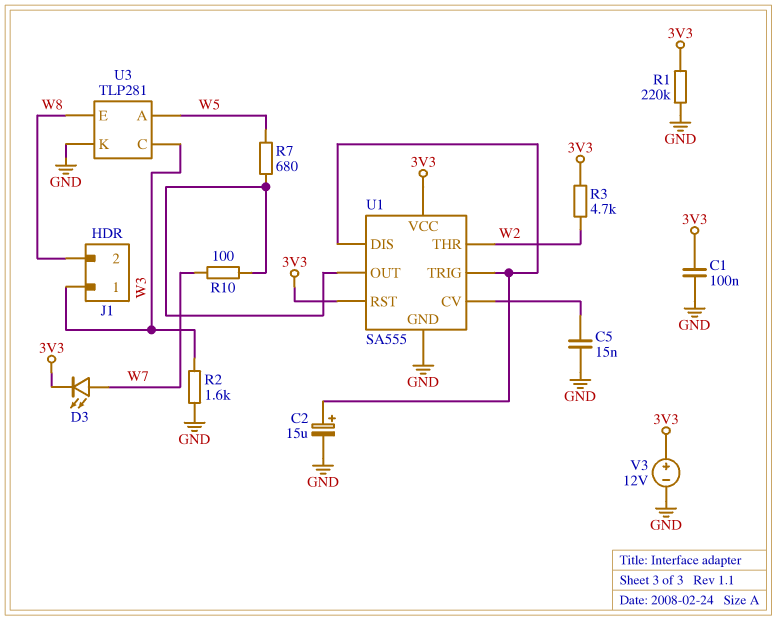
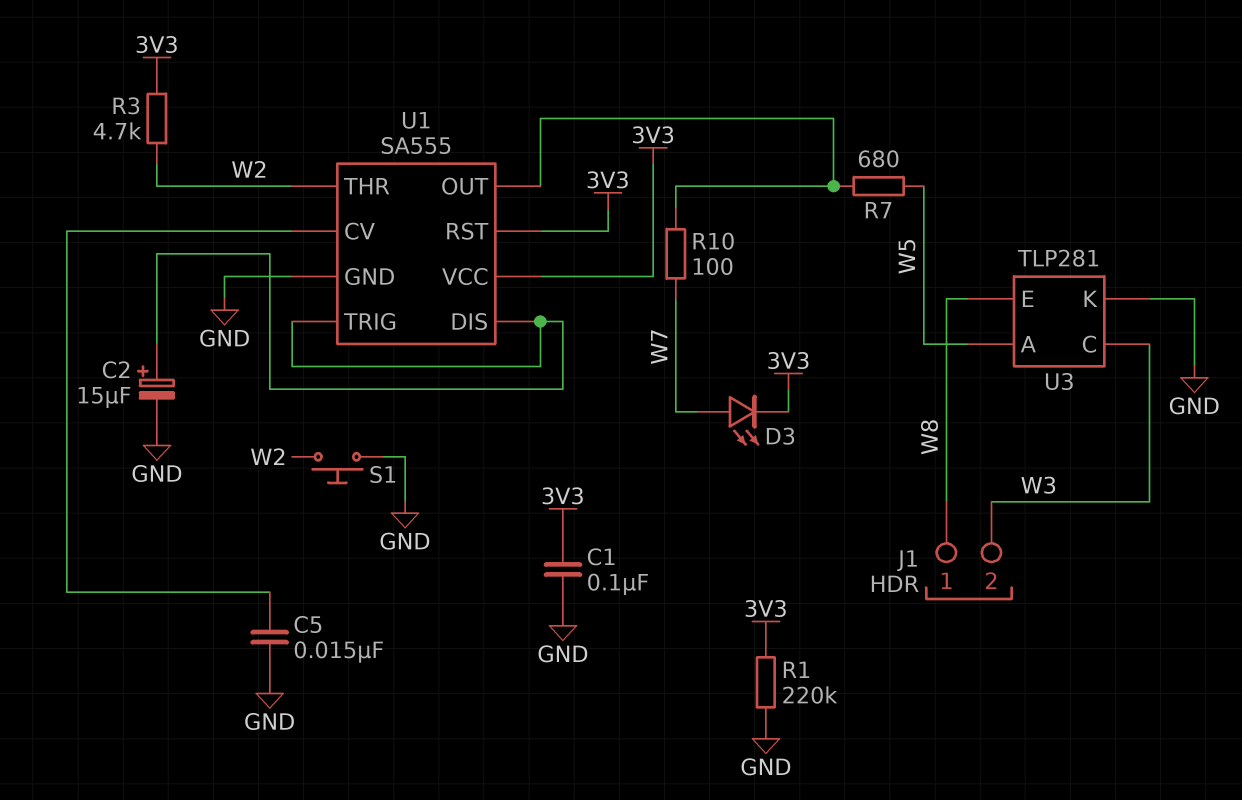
J1 pin 1: W3 -> W8
J1 pin 2: W8 -> W3
R2: 1.6k (GND, W3) -> none
S1: none -> button (GND, W2)
V3: 12V (plus 3V3, minus GND) -> none

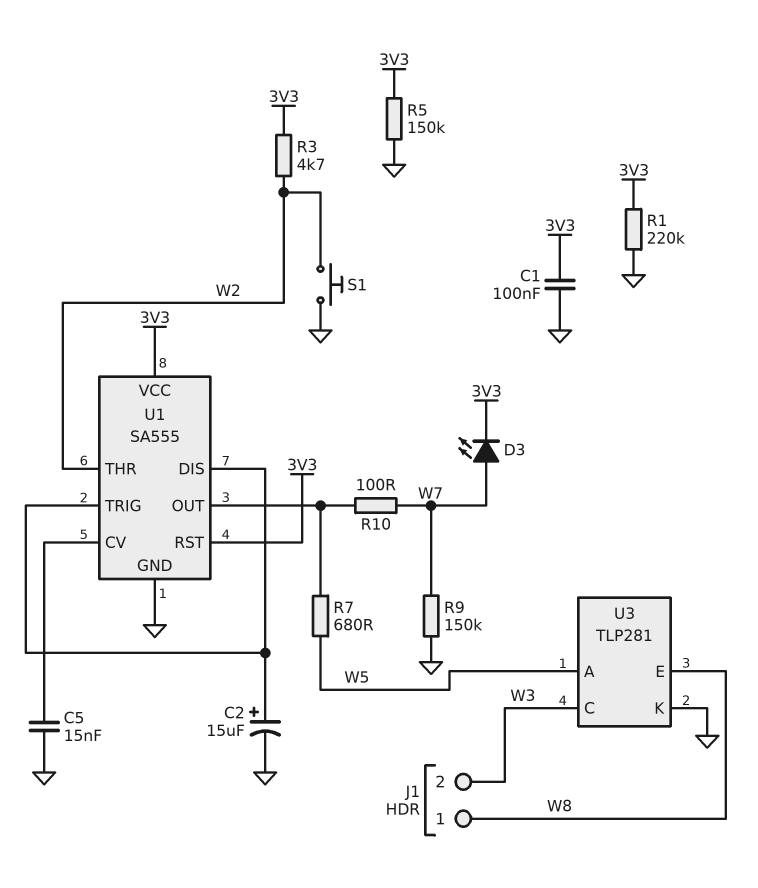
R5: none -> 150k (3V3, GND)
R9: none -> 150k (GND, W7)

